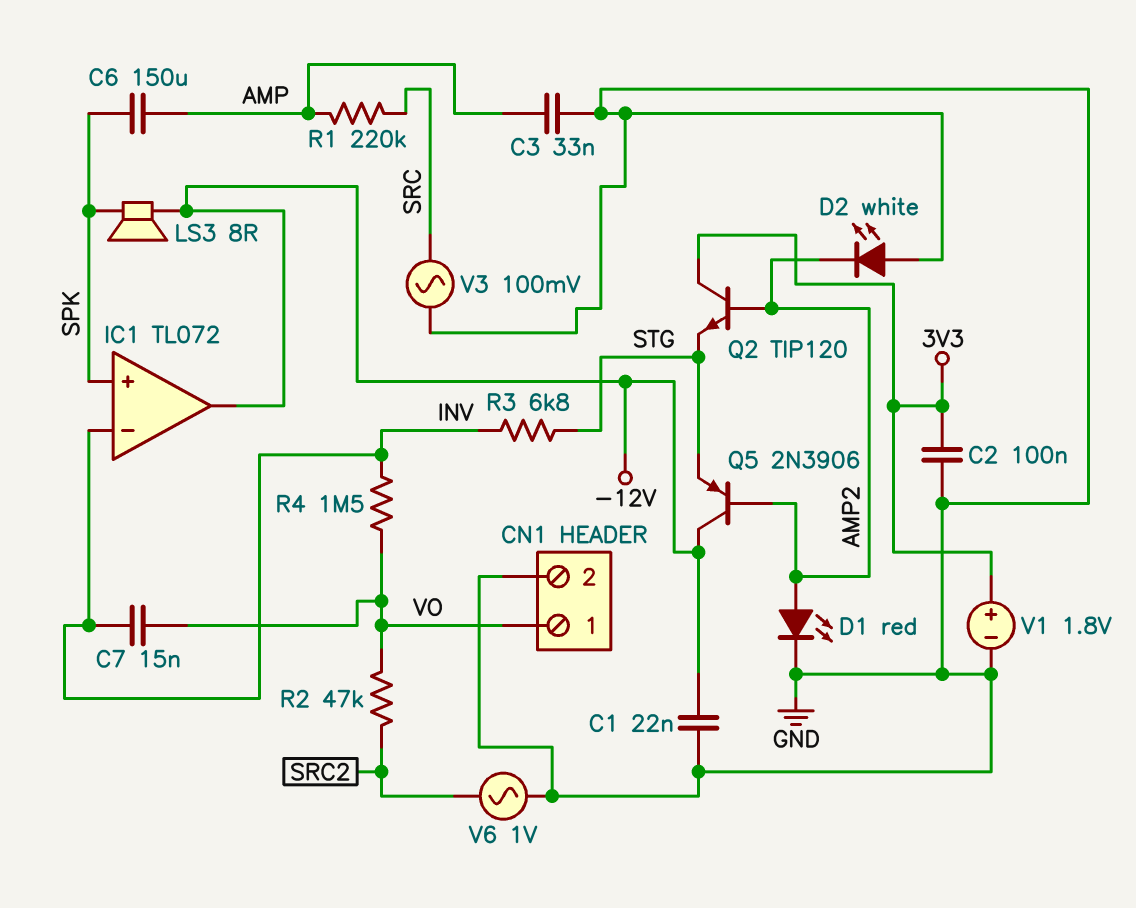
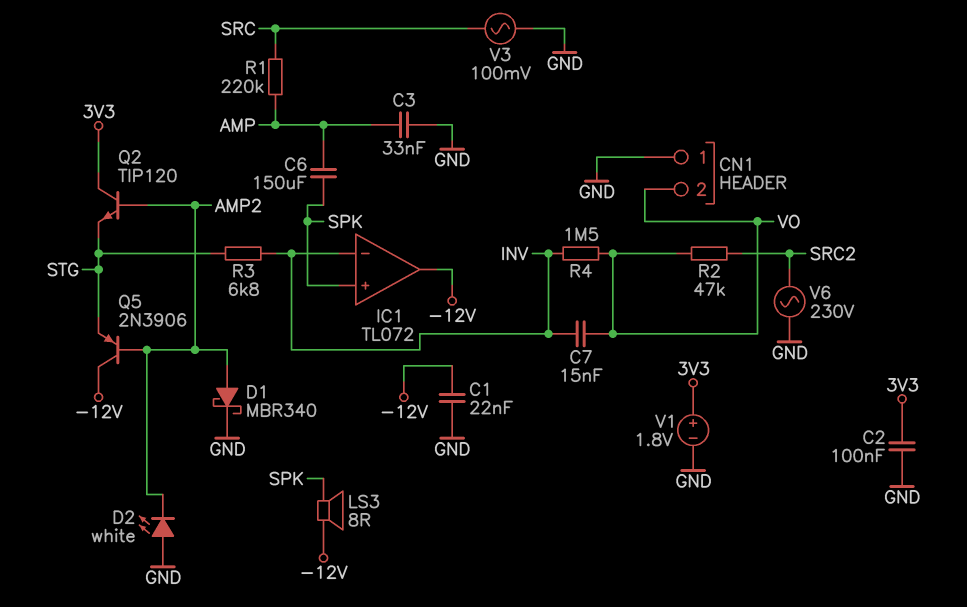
CN1 pin 1: VO -> GND
CN1 pin 2: GND -> VO
D1: LED red (A AMP2, K GND) -> schottky MBR340 (A AMP2, K GND)
V6: AC 1V (GND, SRC2) -> AC 230V (GND, SRC2)

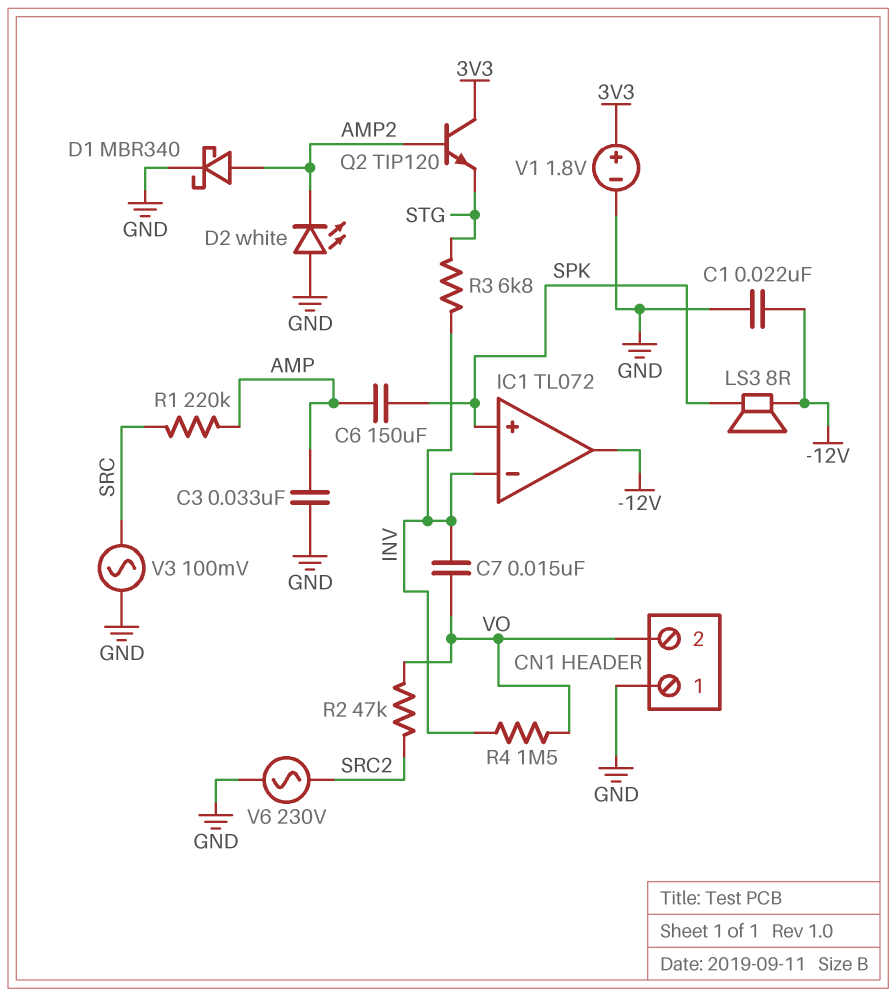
C2: 100nF (3V3, GND) -> none
Q5: PNP 2N3906 (B AMP2, C -12V, E STG) -> none

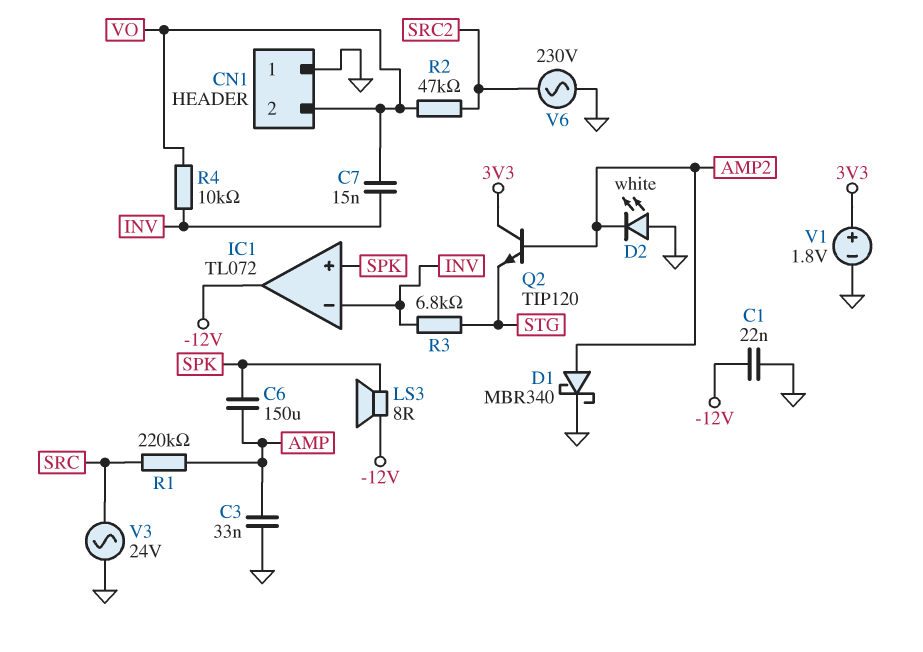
R4: 1.5M (INV, VO) -> 10k (INV, VO)
V3: AC 100mV (GND, SRC) -> AC 24V (GND, SRC)

